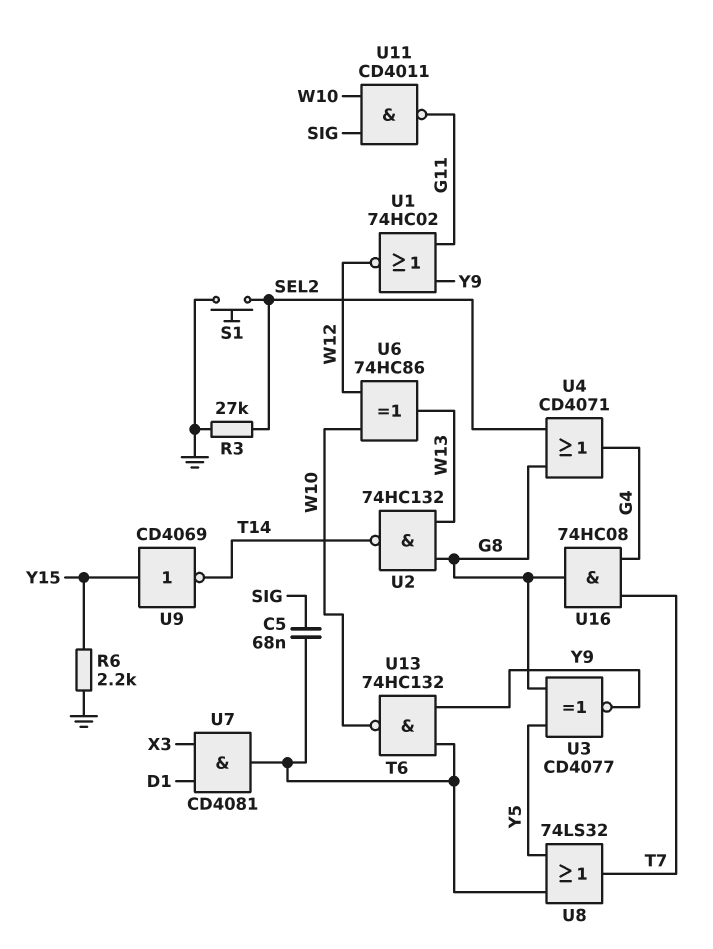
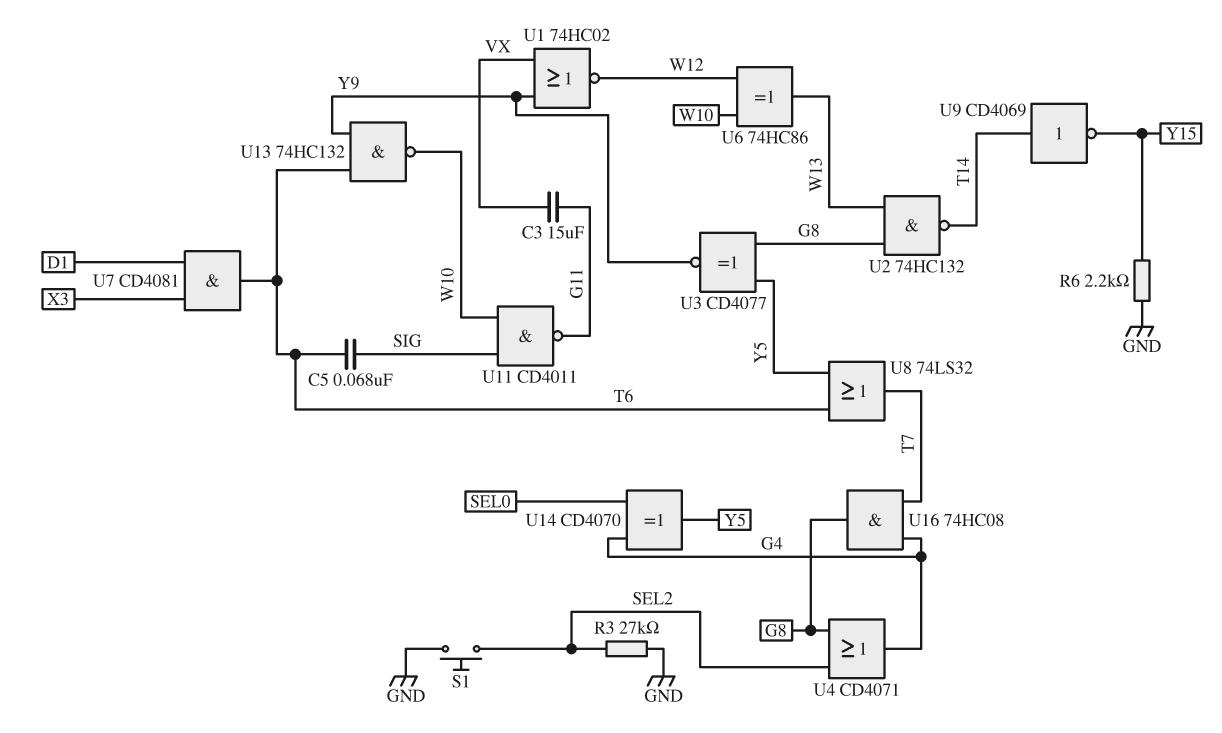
C3: none -> 15uF (G11, VX)
U1: NOR 74HC02 (in G11, in Y9, out W12) -> NOR 74HC02 (in VX, in Y9, out W12)
U9: NOT CD4069 (in Y15, out T14) -> NOT CD4069 (in T14, out Y15)
U14: none -> XOR CD4070 (in G4, in SEL0, out Y5)

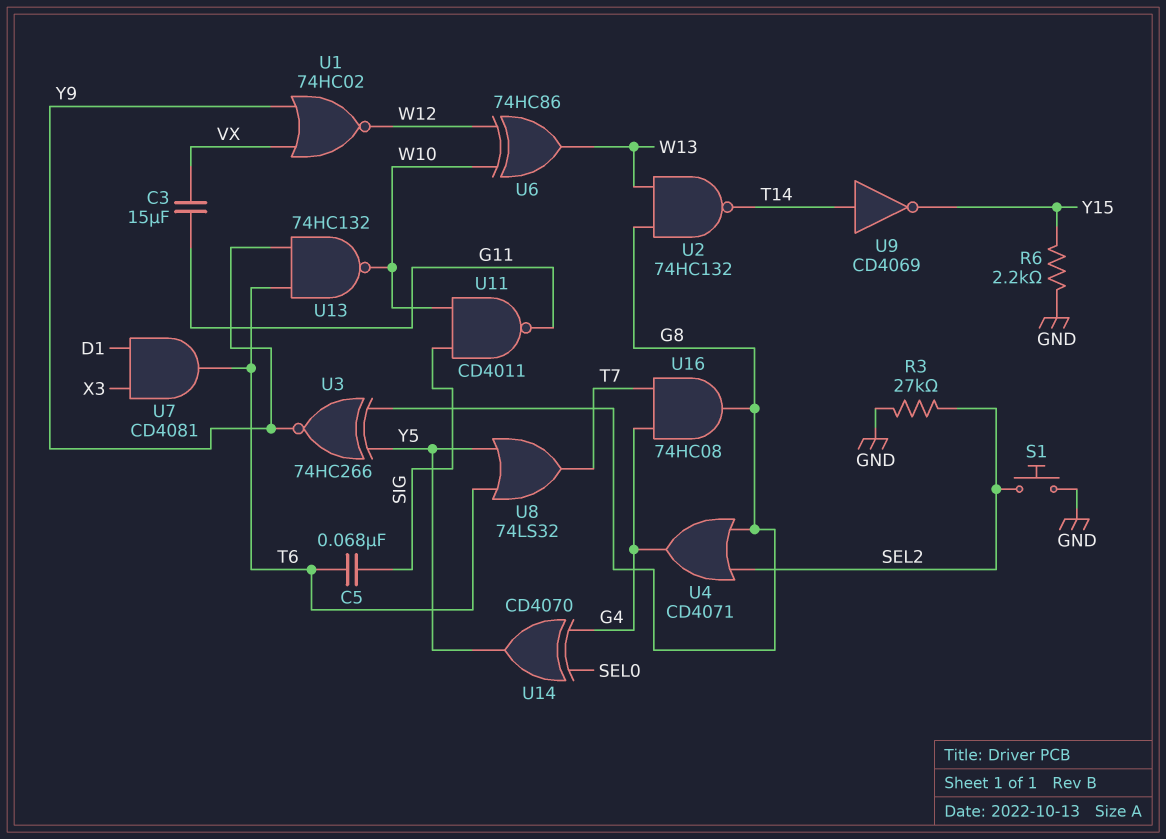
U3: XNOR CD4077 (in G8, in Y5, out Y9) -> XNOR 74HC266 (in G8, in Y5, out Y9)

